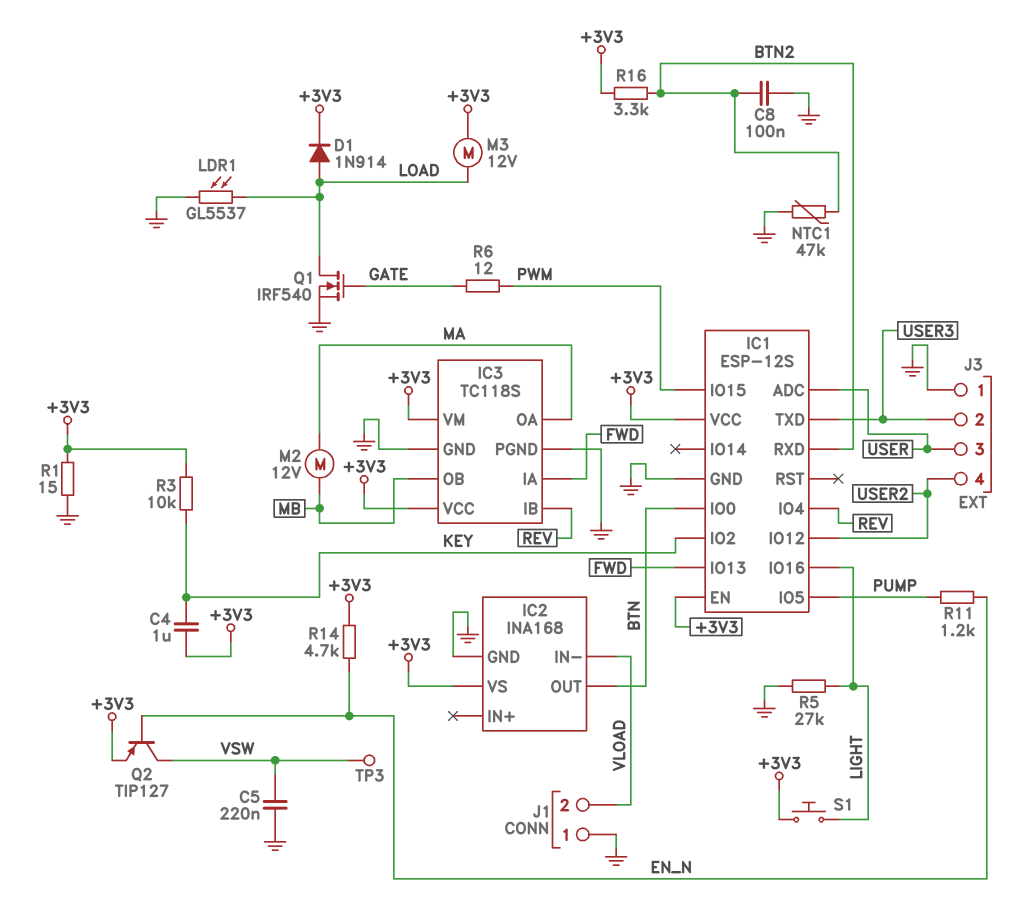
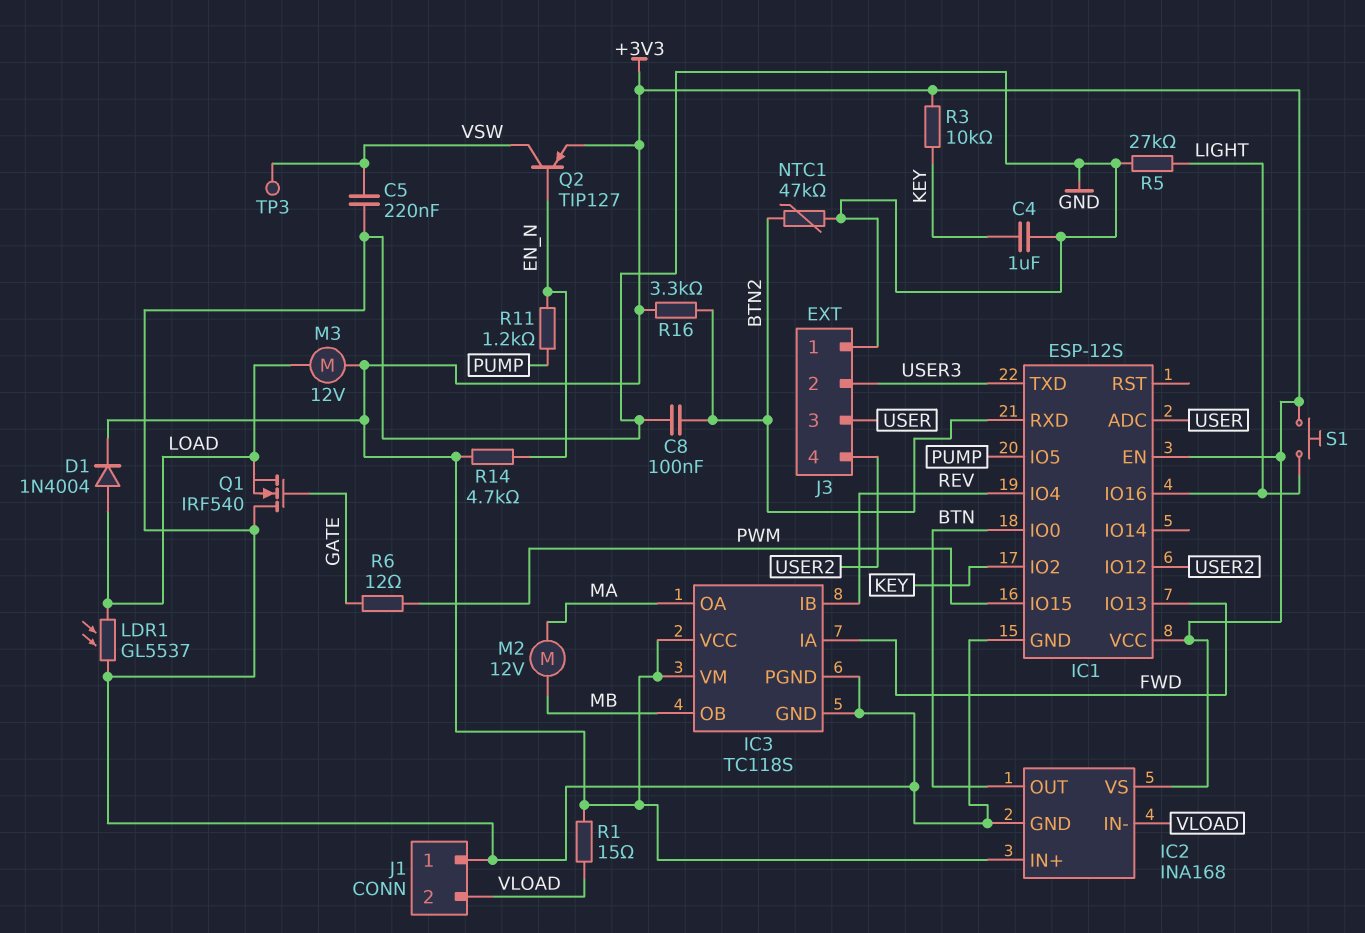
C4: 1uF (+3V3, KEY) -> 1uF (GND, KEY)
D1: diode 1N914 (A LOAD, K +3V3) -> diode 1N4004 (A LOAD, K +3V3)
IC2 pin IN+: none -> +3V3
Q1: NMOS IRF540 (G GATE, D LOAD, S GND) -> NMOS IRF540 (G GATE, D GND, S LOAD)
R1: 15 (+3V3, GND) -> 15 (+3V3, VLOAD)

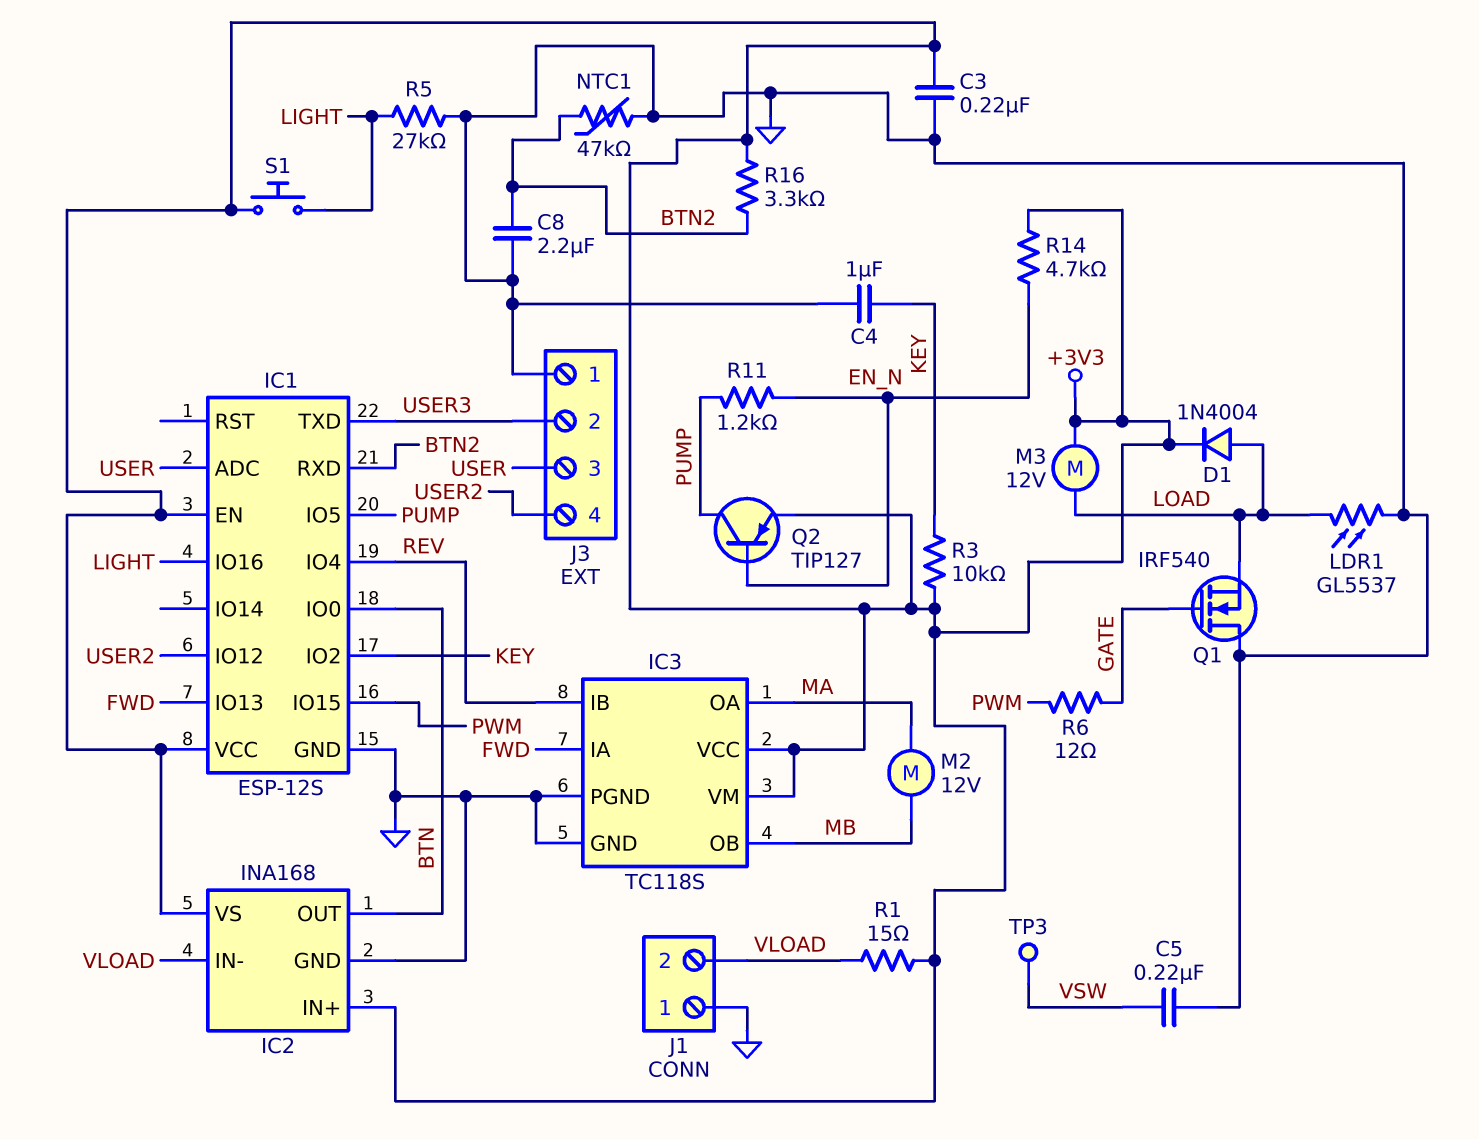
C3: none -> 220nF (+3V3, GND)
C8: 100nF (BTN2, GND) -> 2.2uF (BTN2, GND)
Q2: PNP TIP127 (B EN_N, C VSW, E +3V3) -> PNP TIP127 (B EN_N, C PUMP, E +3V3)

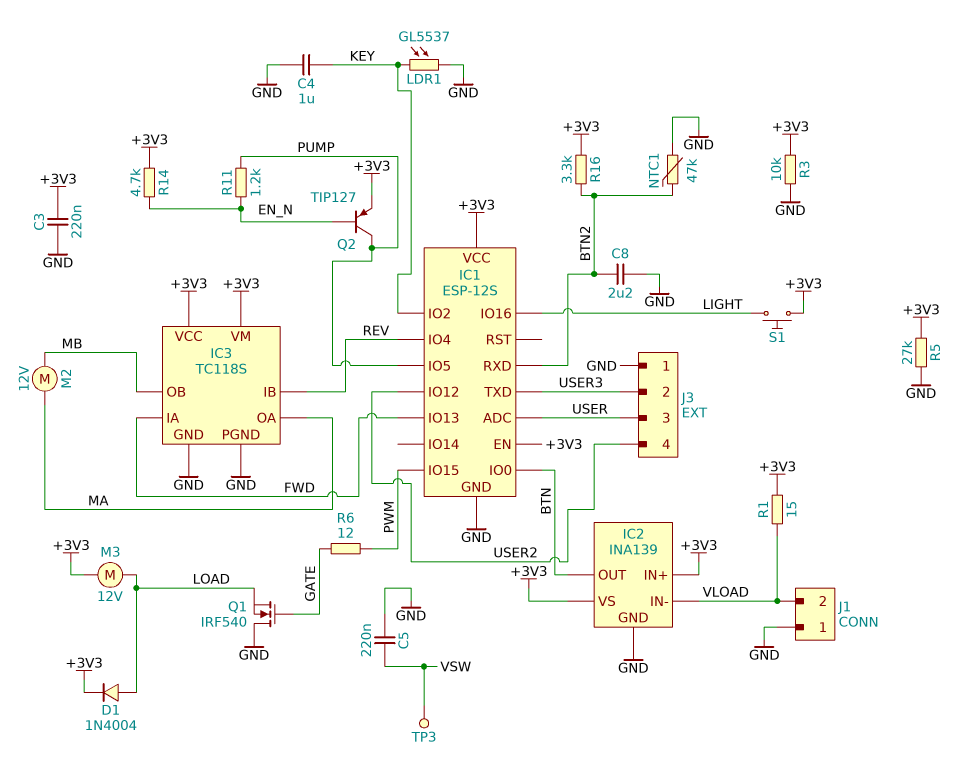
IC2: INA168 -> INA139
LDR1: GL5537 (GND, LOAD) -> GL5537 (GND, KEY)
R3: 10k (+3V3, KEY) -> 10k (+3V3, GND)
R5: 27k (GND, LIGHT) -> 27k (+3V3, GND)

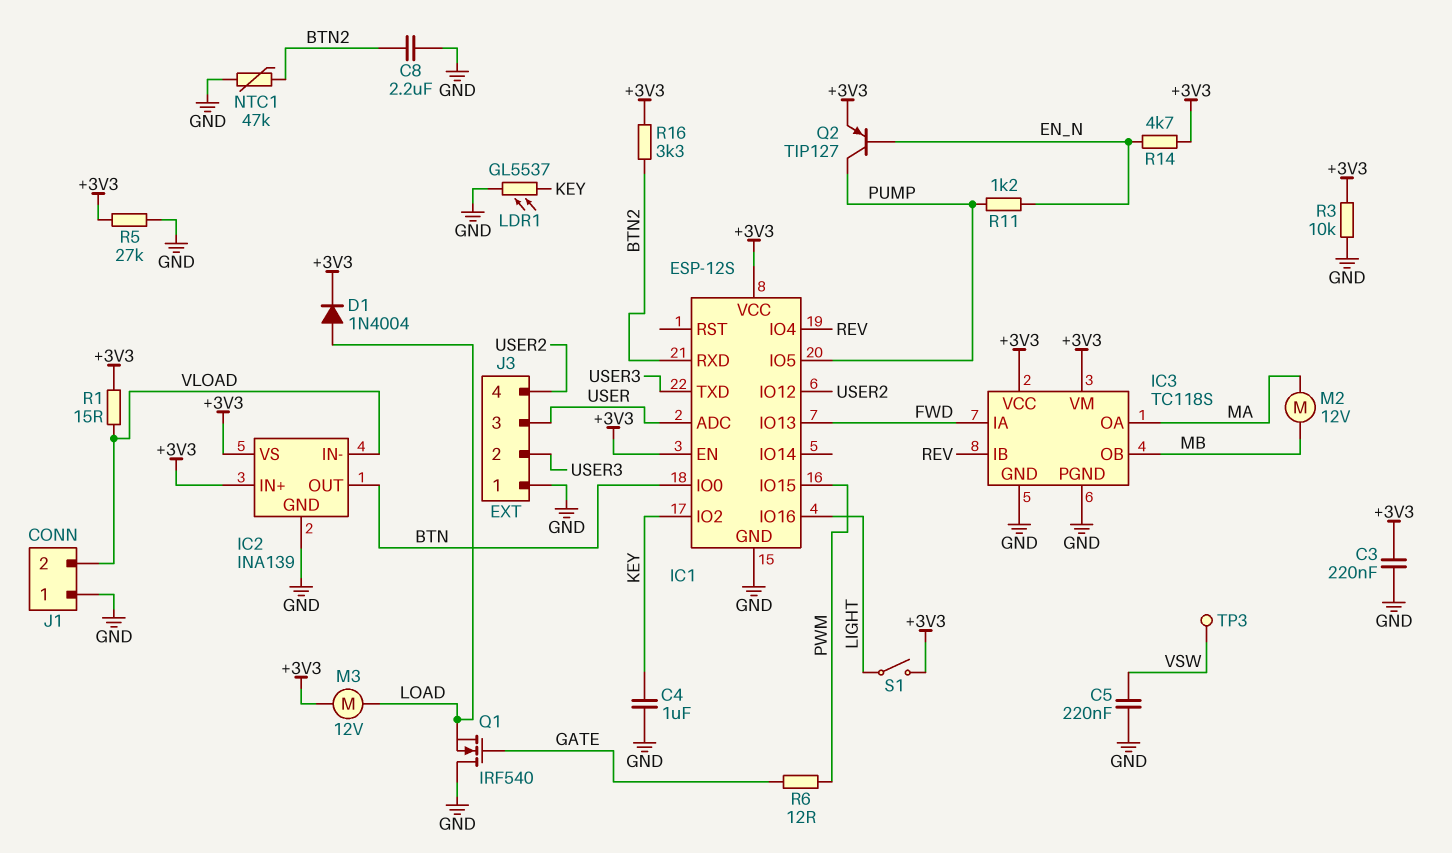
S1: button (+3V3, LIGHT) -> switch (+3V3, LIGHT)

